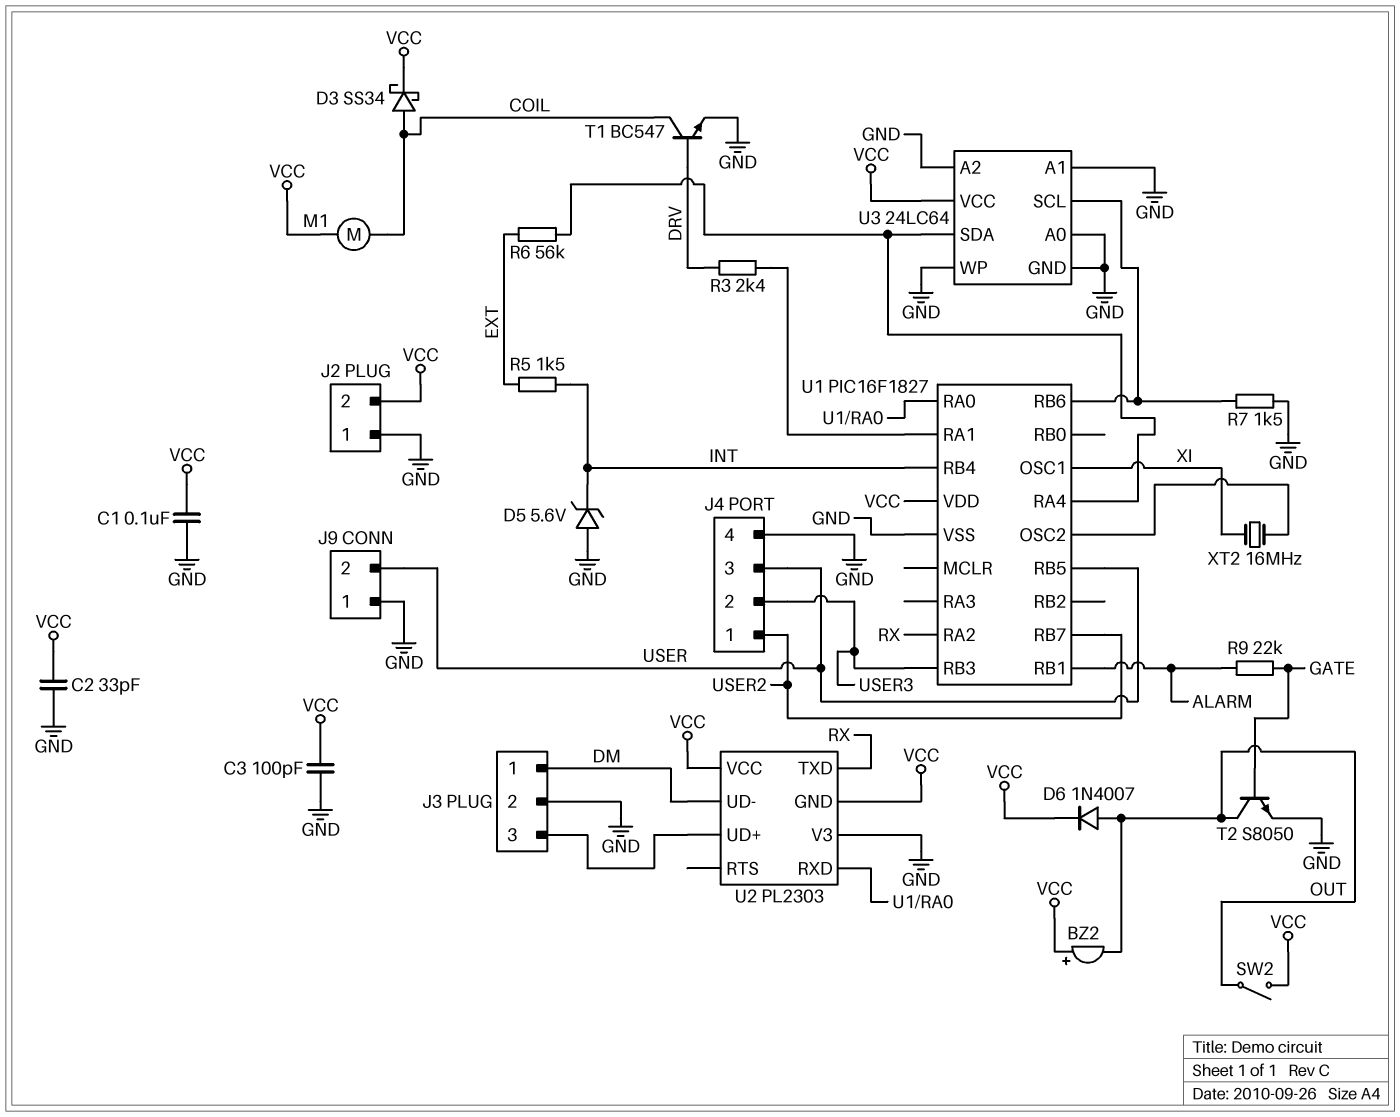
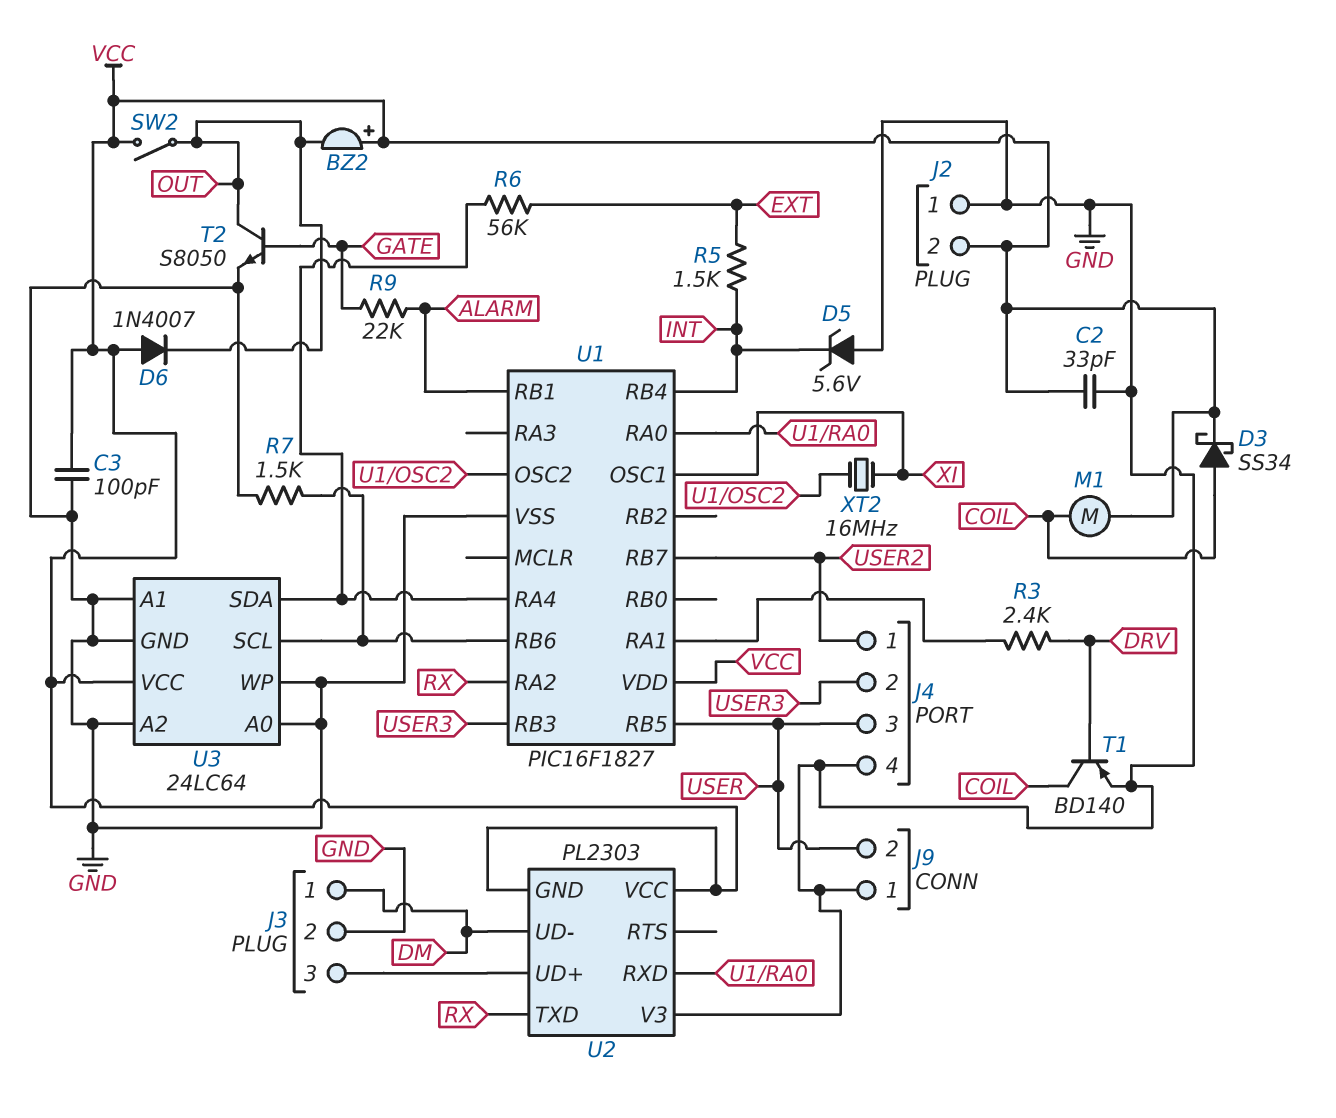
C1: 100nF (GND, VCC) -> none
D6: diode 1N4007 (A OUT, K VCC) -> diode 1N4007 (A VCC, K OUT)
T1: NPN BC547 (B DRV, C COIL, E GND) -> PNP BD140 (B DRV, C COIL, E GND)

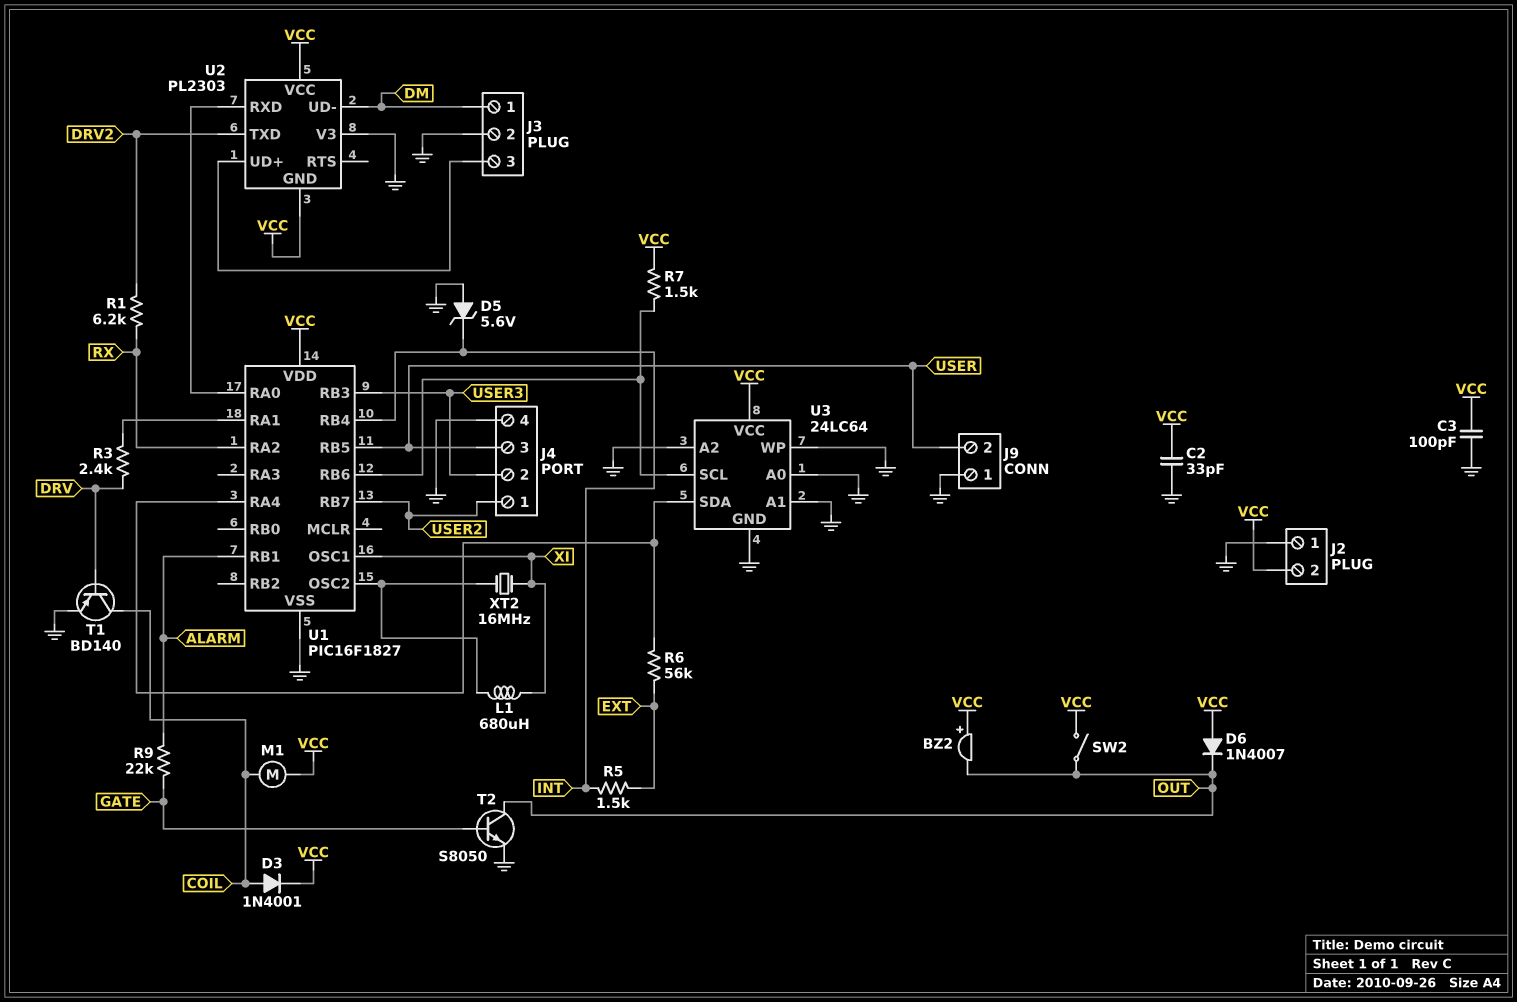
D3: schottky SS34 (A COIL, K VCC) -> diode 1N4001 (A COIL, K VCC)
L1: none -> 680uH (U1/OSC2, XI)
R1: none -> 6.2k (DRV2, RX)
R7: 1.5k (GND, U1/RB6) -> 1.5k (U1/RB6, VCC)
U2 pin TXD: RX -> DRV2

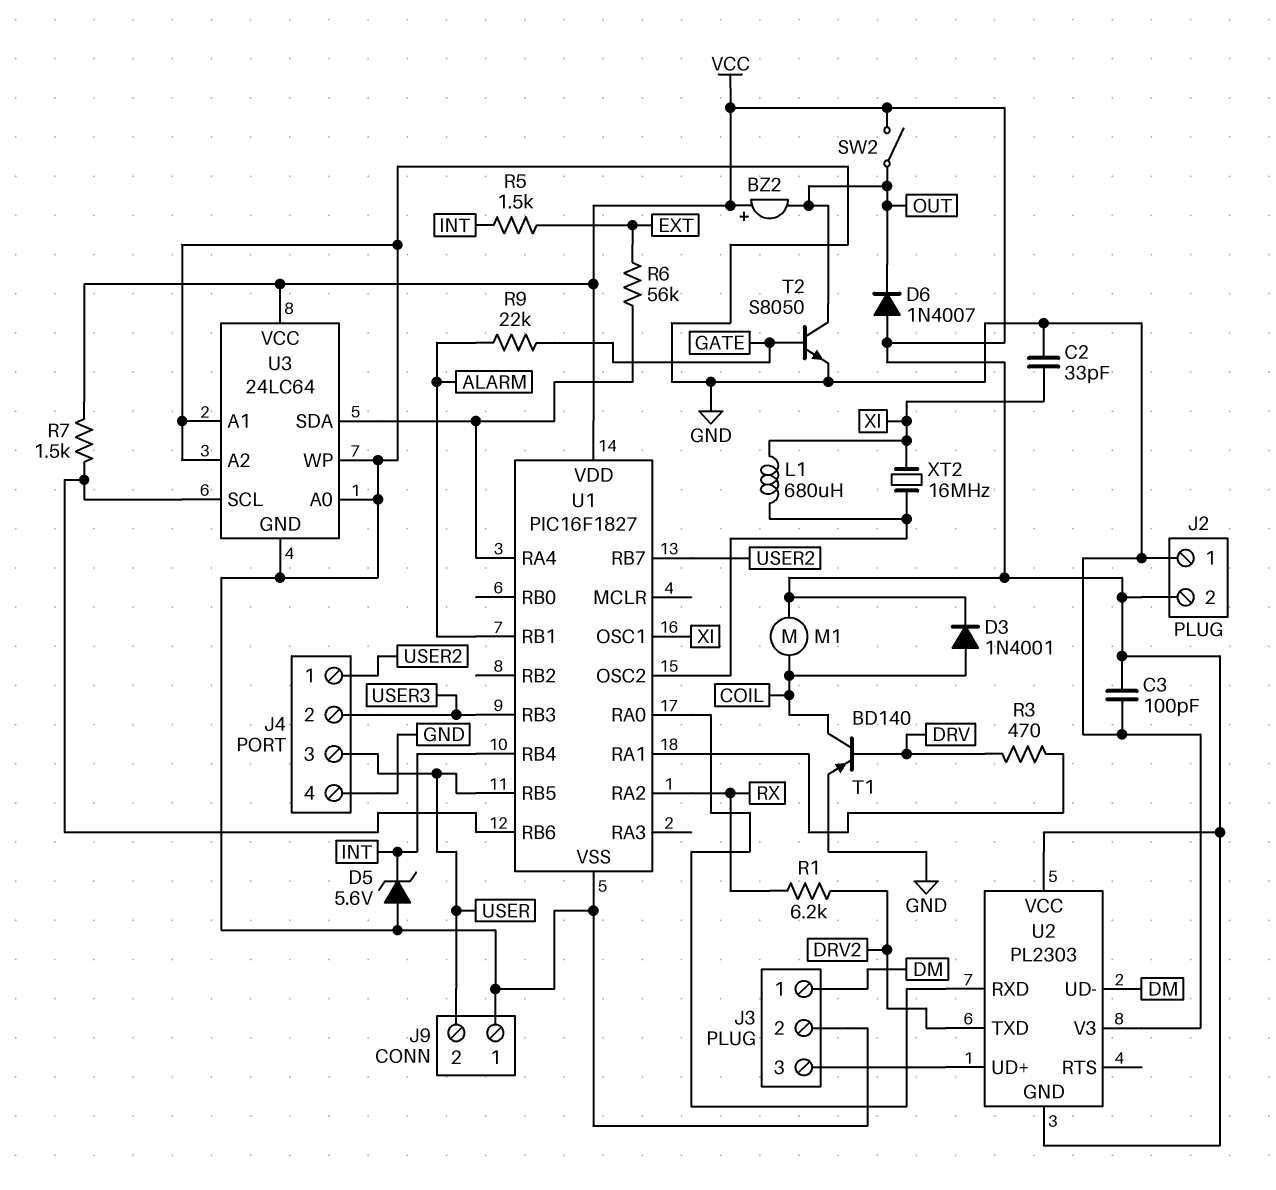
C2: 33pF (GND, VCC) -> 33pF (GND, XI)
R3: 2.4k (DRV, U1/RA1) -> 470 (DRV, U1/RA1)

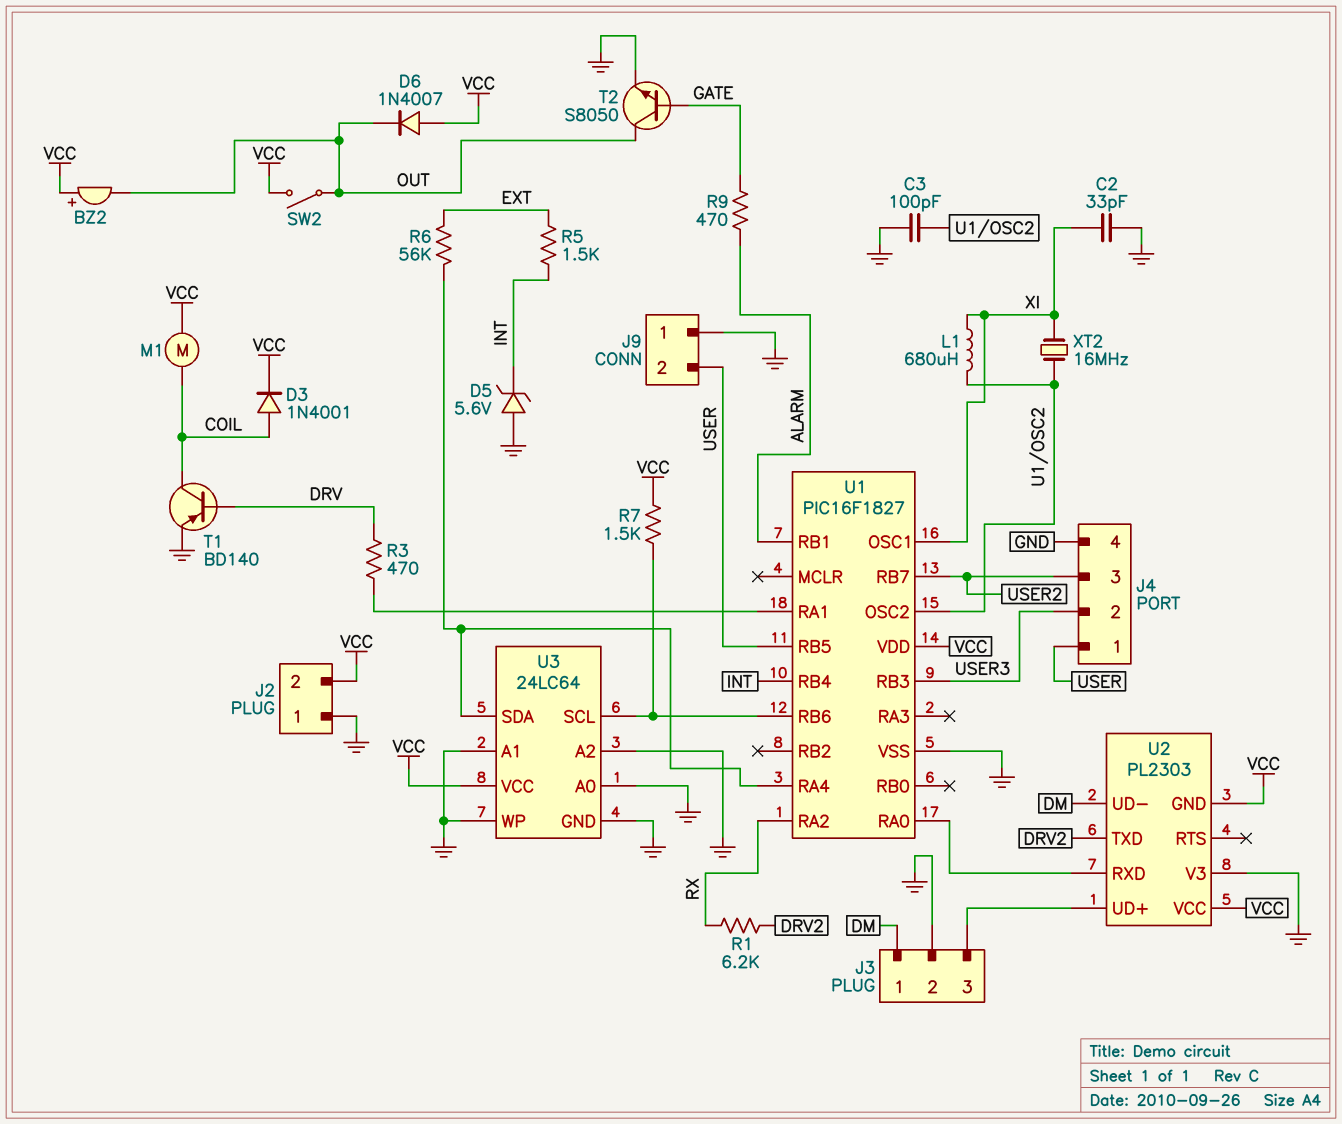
C3: 100pF (GND, VCC) -> 100pF (GND, U1/OSC2)
J4 pin 1: USER2 -> USER
J4 pin 3: USER -> USER2
R9: 22k (ALARM, GATE) -> 470 (ALARM, GATE)

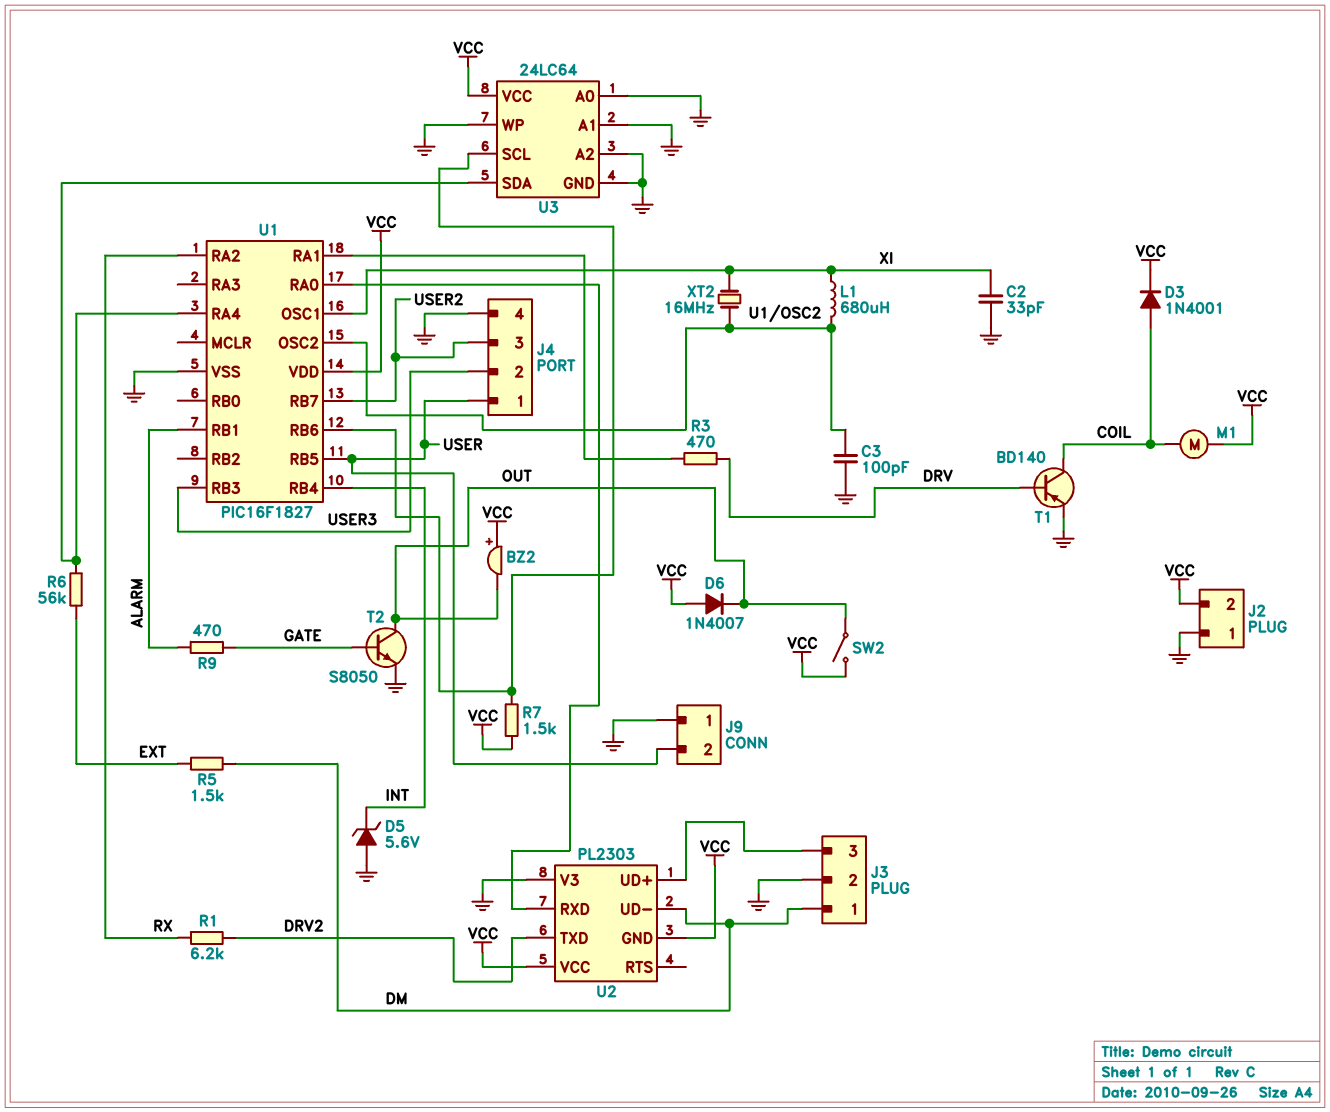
R5: 1.5k (EXT, INT) -> 1.5k (DM, EXT)

